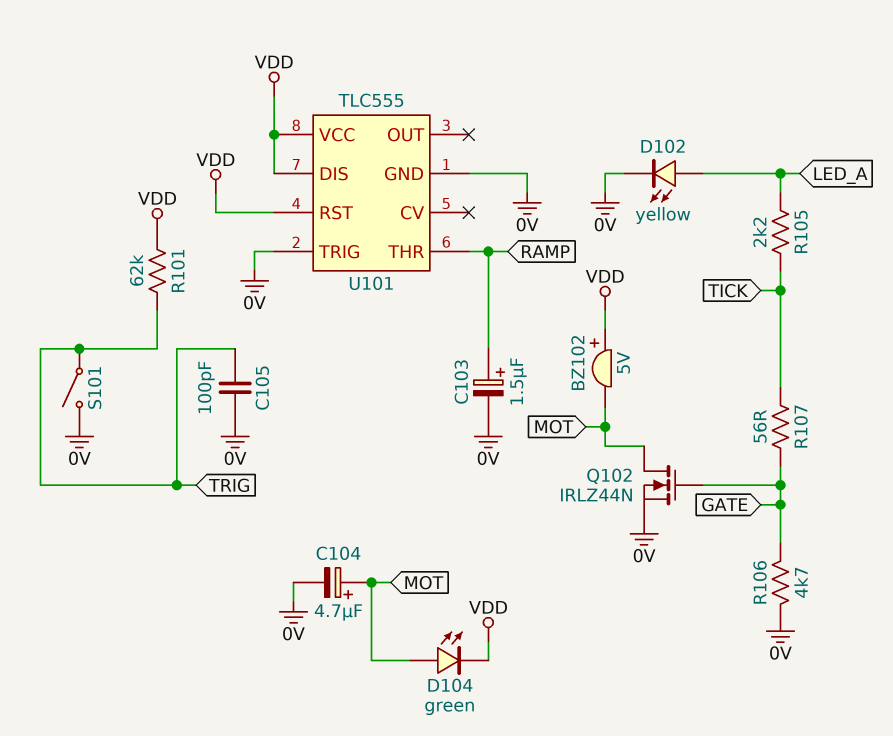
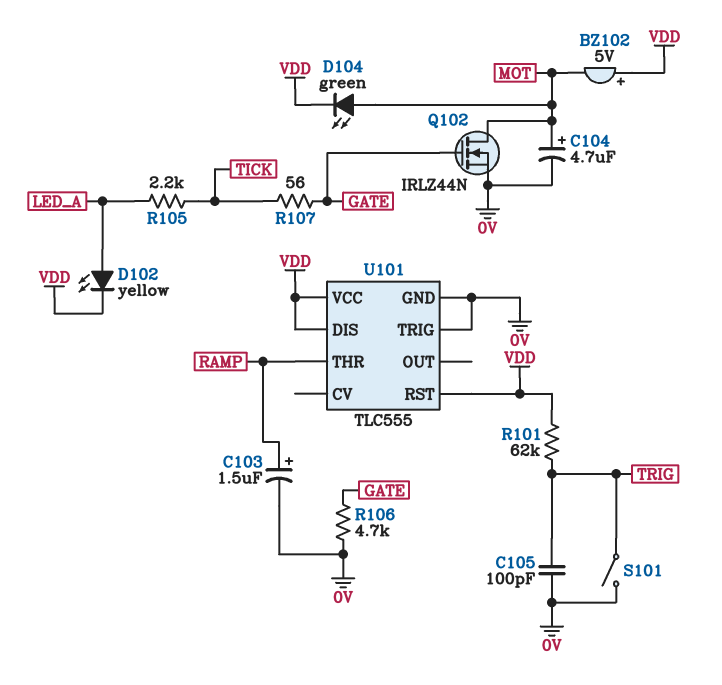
D102: LED yellow (A LED_A, K 0V) -> LED yellow (A LED_A, K VDD)

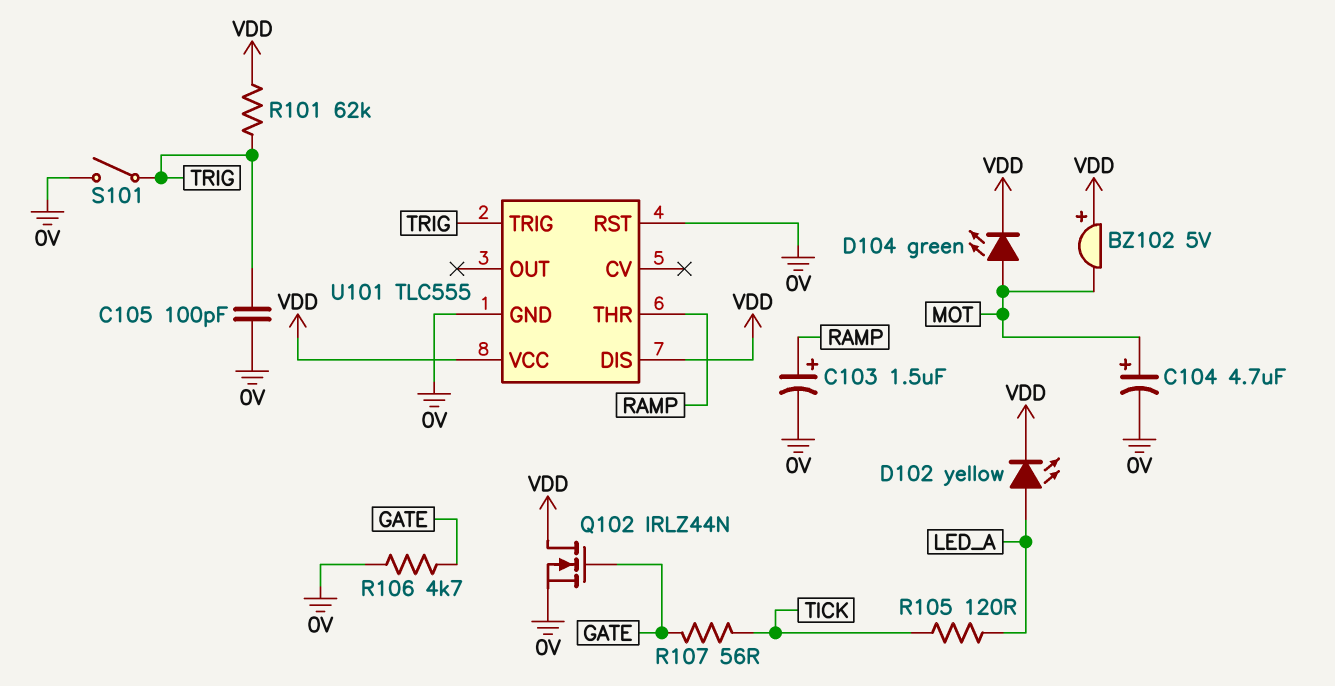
Q102: NMOS IRLZ44N (G GATE, D MOT, S 0V) -> NMOS IRLZ44N (G GATE, D VDD, S 0V)
R105: 2.2k (LED_A, TICK) -> 120 (LED_A, TICK)
U101 pin RST: VDD -> 0V
U101 pin TRIG: 0V -> TRIG

